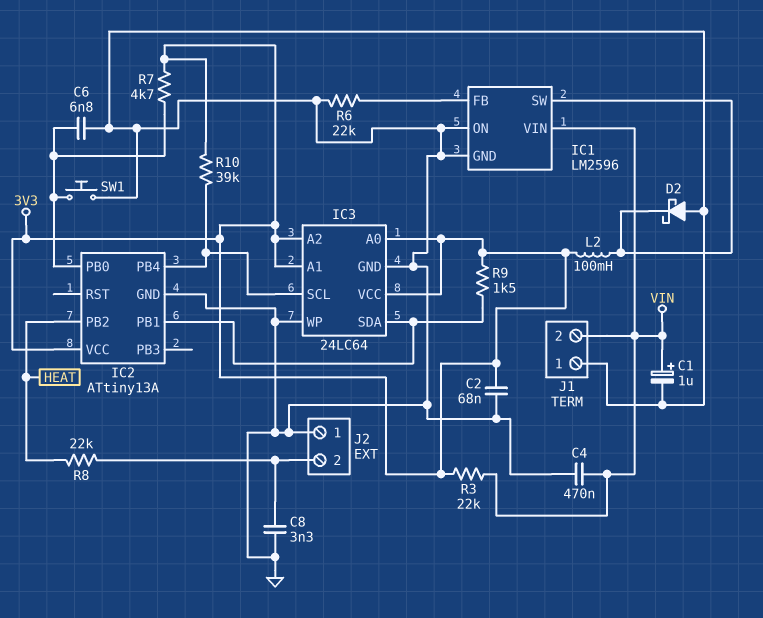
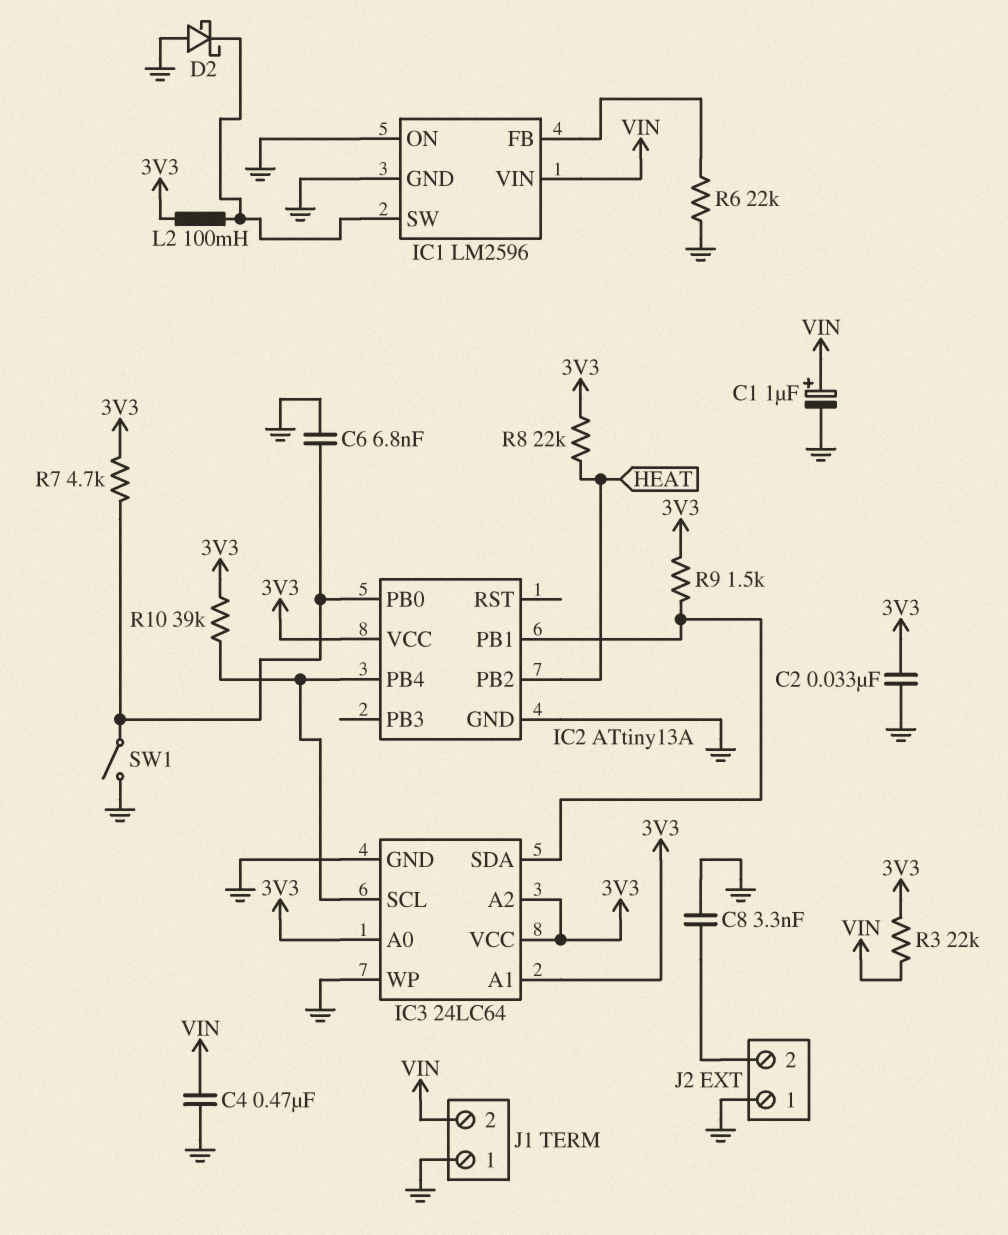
C2: 68nF (3V3, GND) -> 33nF (3V3, GND)
R8: 22k (HEAT, J2/2) -> 22k (3V3, HEAT)
SW1: button (GND, IC2/PB0) -> switch (GND, IC2/PB0)

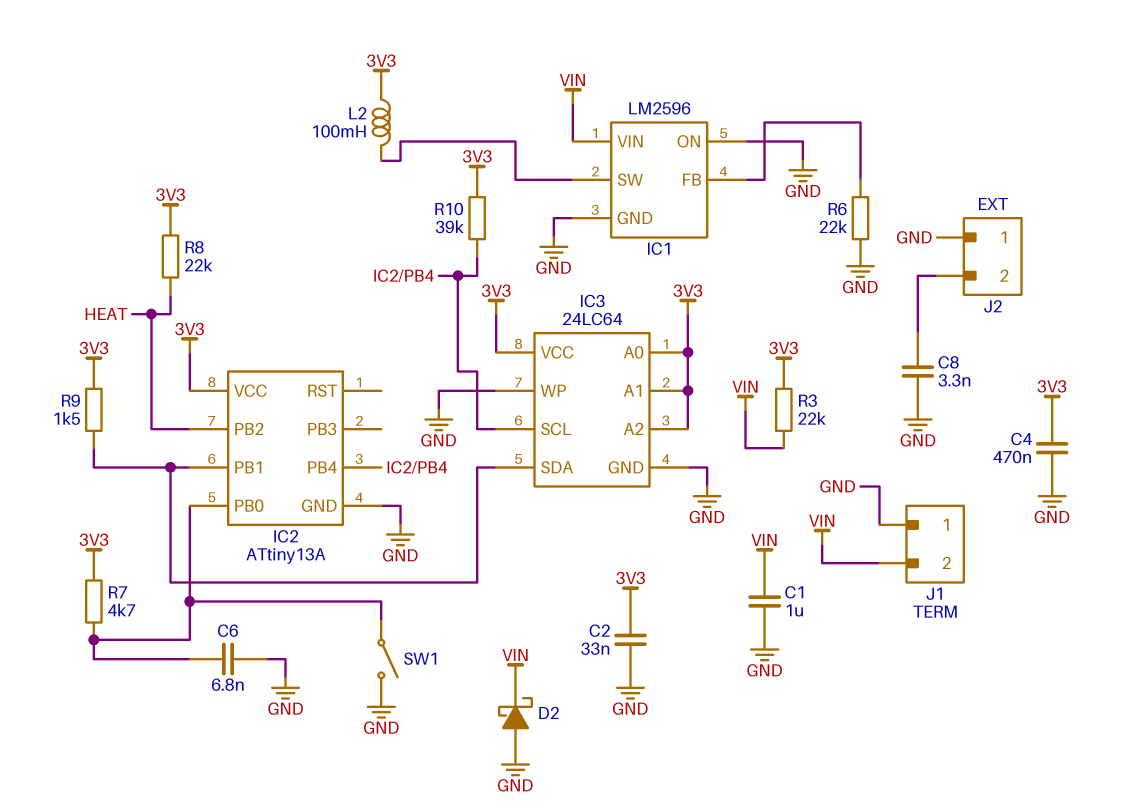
C1: 1uF (plus VIN, minus GND) -> 1uF (GND, VIN)
C4: 470nF (GND, VIN) -> 470nF (3V3, GND)
D2: schottky (A GND, K IC1/SW) -> schottky (A GND, K VIN)

